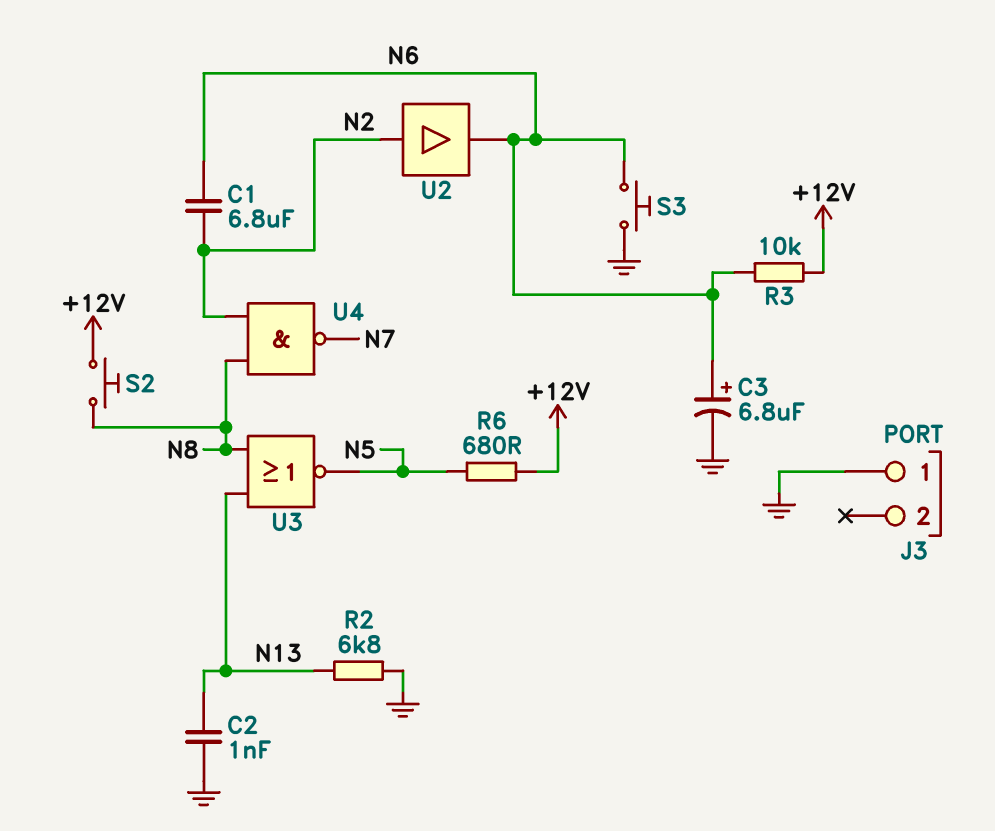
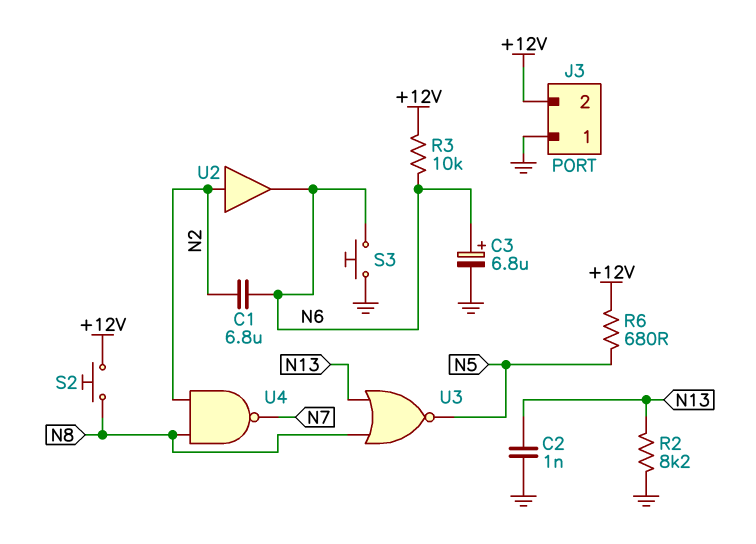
J3 pin 2: none -> +12V
R2: 6.8k (GND, N13) -> 8.2k (GND, N13)

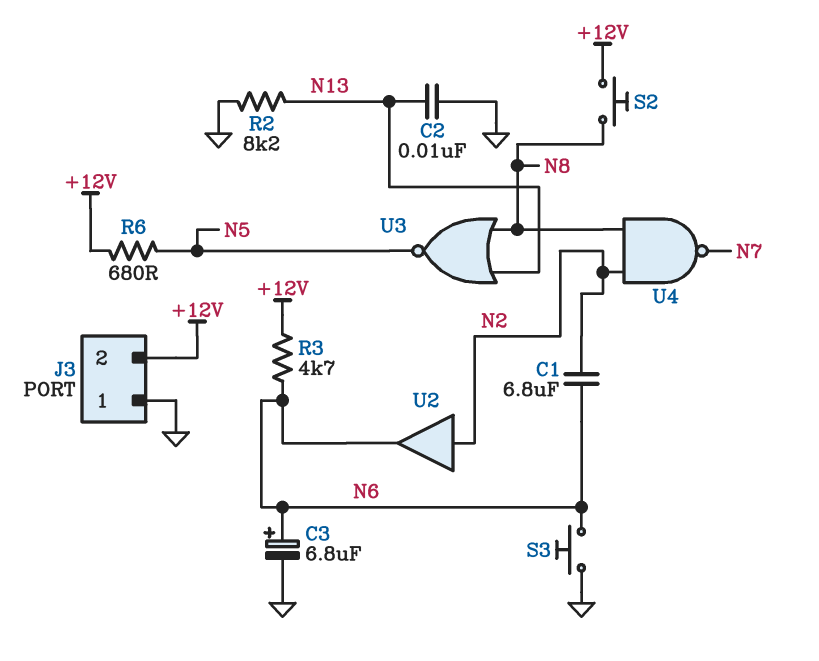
C2: 1nF (GND, N13) -> 10nF (GND, N13)
R3: 10k (+12V, N6) -> 4.7k (+12V, N6)

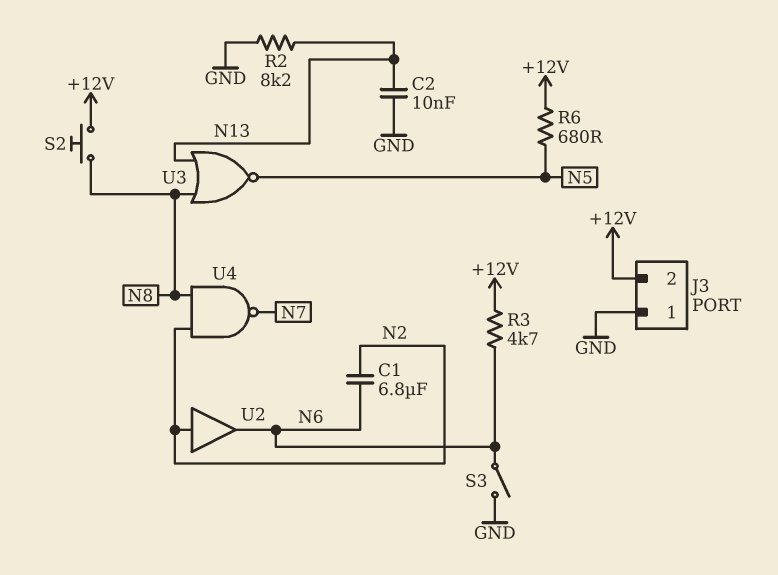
C3: 6.8uF (plus N6, minus GND) -> none
S3: button (GND, N6) -> switch (GND, N6)

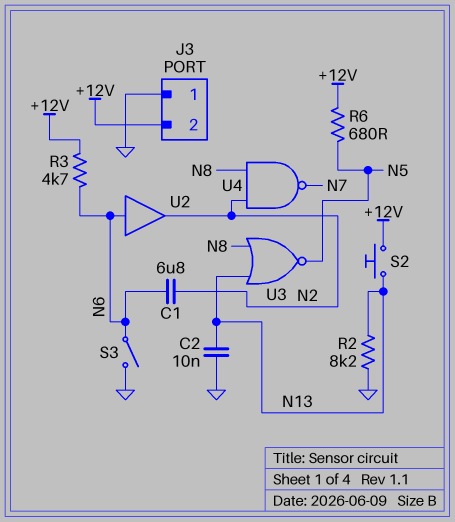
S2: button (+12V, N8) -> button (+12V, N13)
U2: buffer (in N2, out N6) -> buffer (in N6, out N2)

